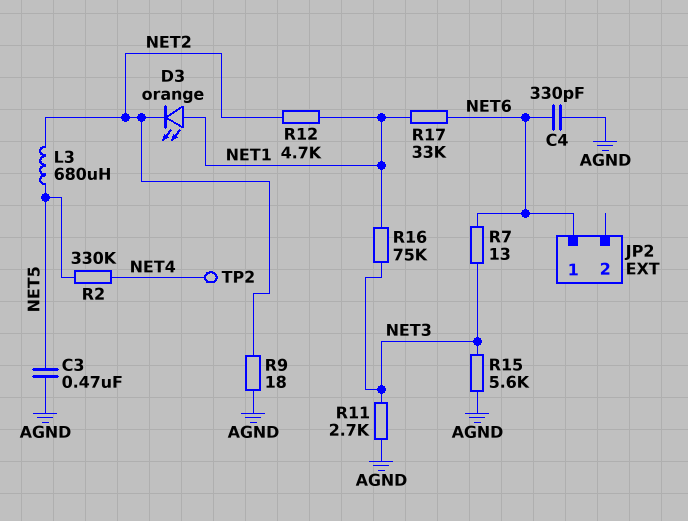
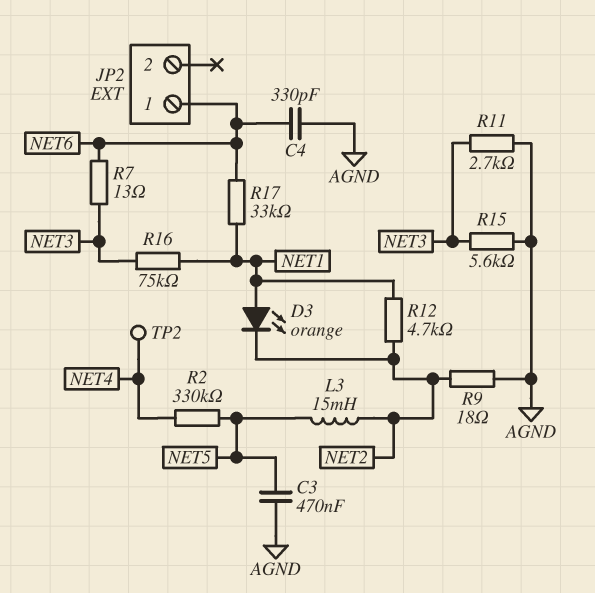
L3: 680uH (NET2, NET5) -> 15mH (NET2, NET5)

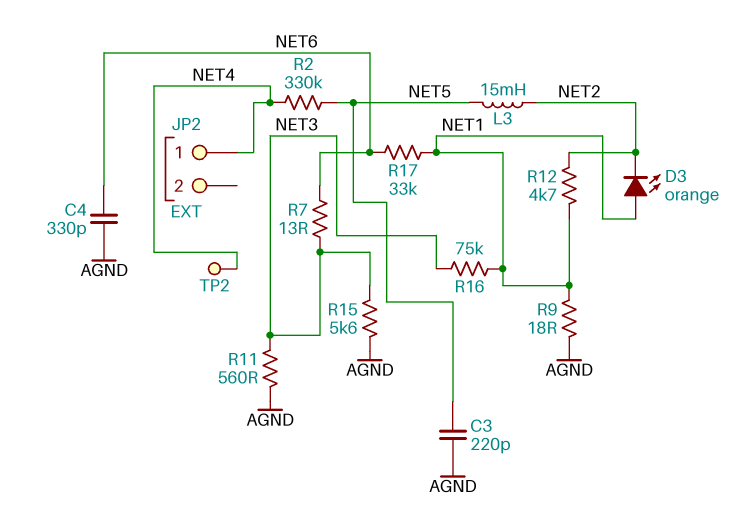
C3: 470nF (AGND, NET5) -> 220pF (AGND, NET5)
JP2 pin 1: NET6 -> NET4
R9: 18 (AGND, NET2) -> 18 (AGND, NET1)
R11: 2.7k (AGND, NET3) -> 560 (AGND, NET3)

